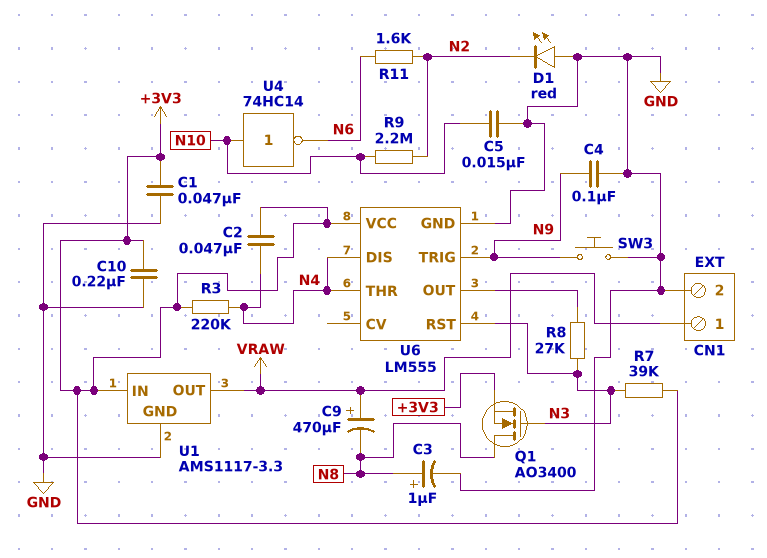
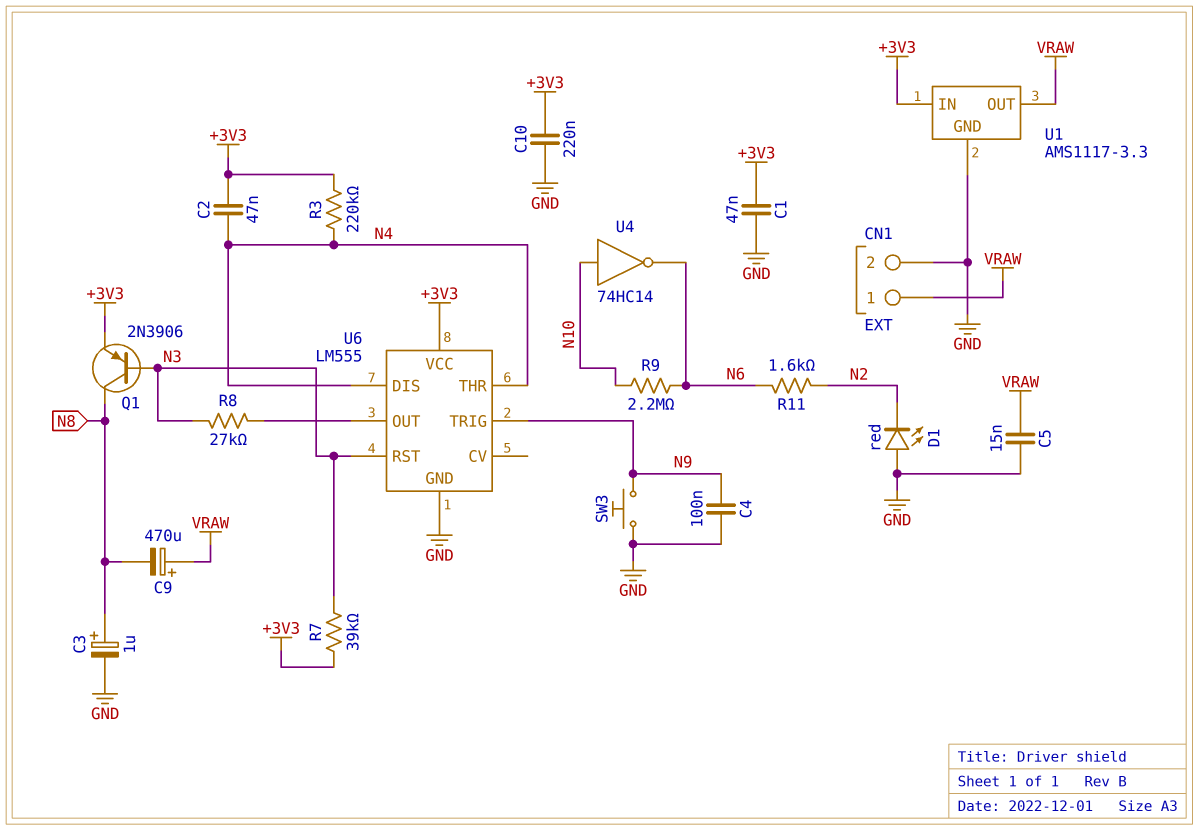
C5: 15nF (GND, N10) -> 15nF (GND, VRAW)
Q1: NMOS AO3400 (G N3, D N8, S +3V3) -> PNP 2N3906 (B N3, C N8, E +3V3)
R9: 2.2M (N2, N10) -> 2.2M (N6, N10)

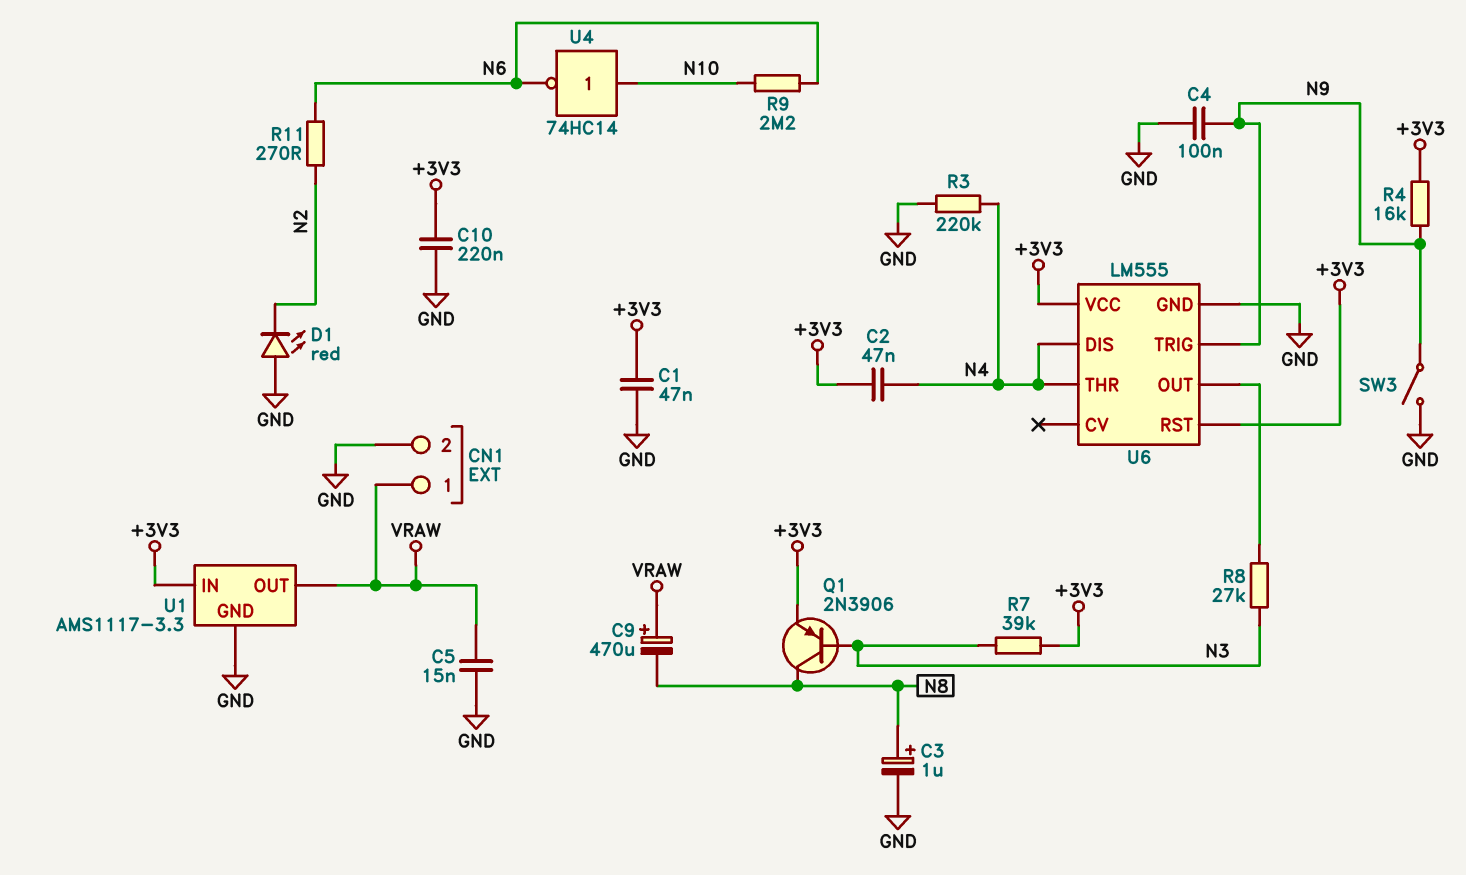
R3: 220k (+3V3, N4) -> 220k (GND, N4)
R4: none -> 16k (+3V3, N9)
R11: 1.6k (N2, N6) -> 270 (N2, N6)
SW3: button (GND, N9) -> switch (GND, N9)
U6 pin RST: N3 -> +3V3

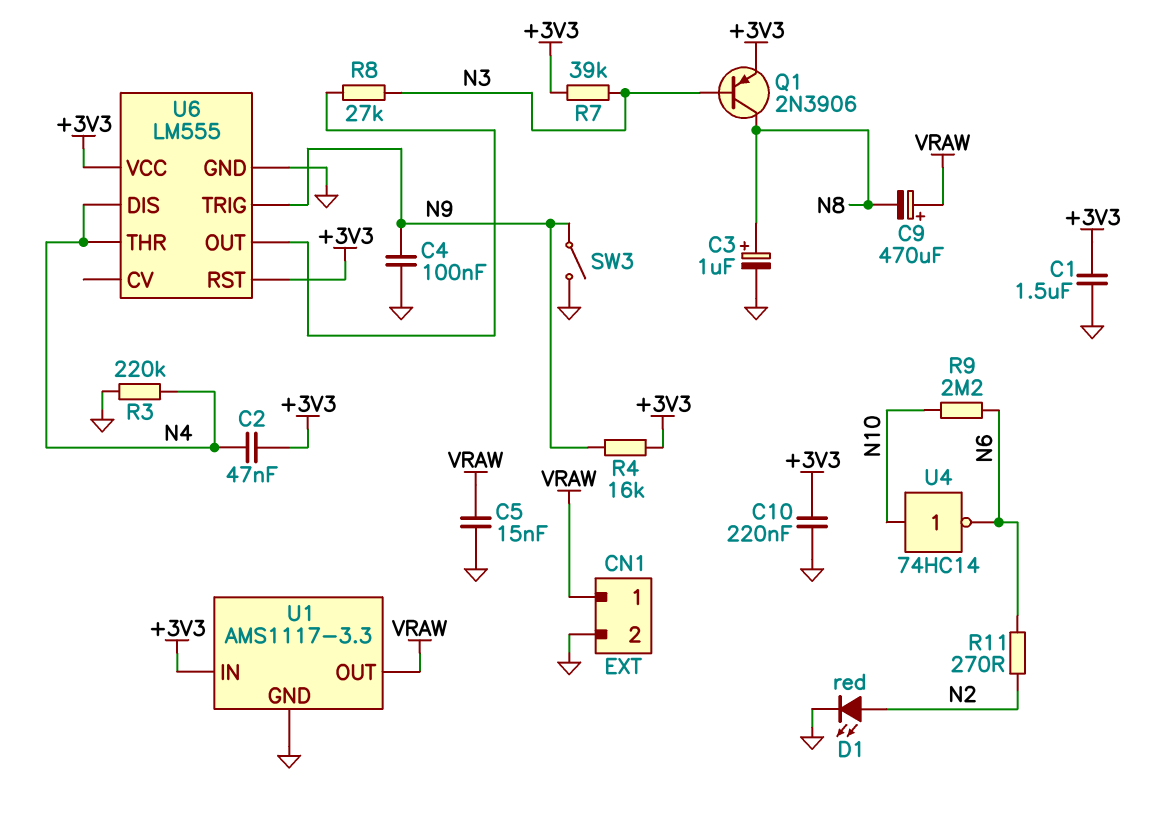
C1: 47nF (+3V3, GND) -> 1.5uF (+3V3, GND)
D1: LED red (A GND, K N2) -> LED red (A N2, K GND)

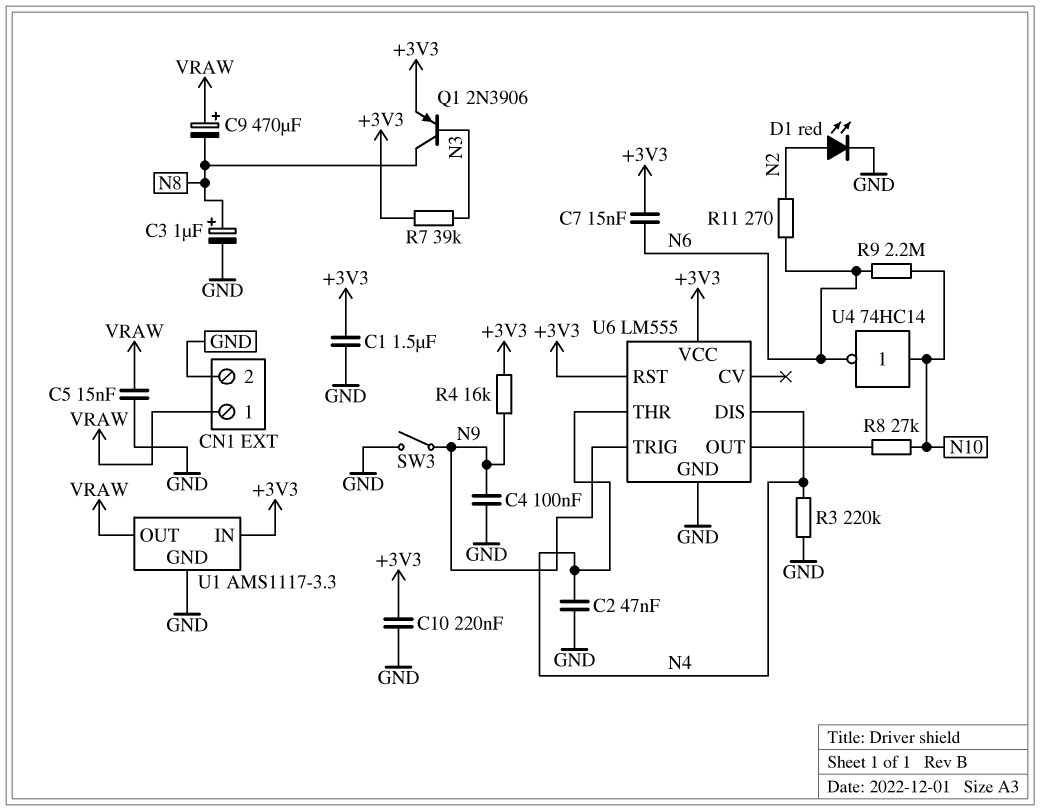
C2: 47nF (+3V3, N4) -> 47nF (GND, N4)
C7: none -> 15nF (+3V3, N6)
R8: 27k (N3, U6/OUT) -> 27k (N10, U6/OUT)

